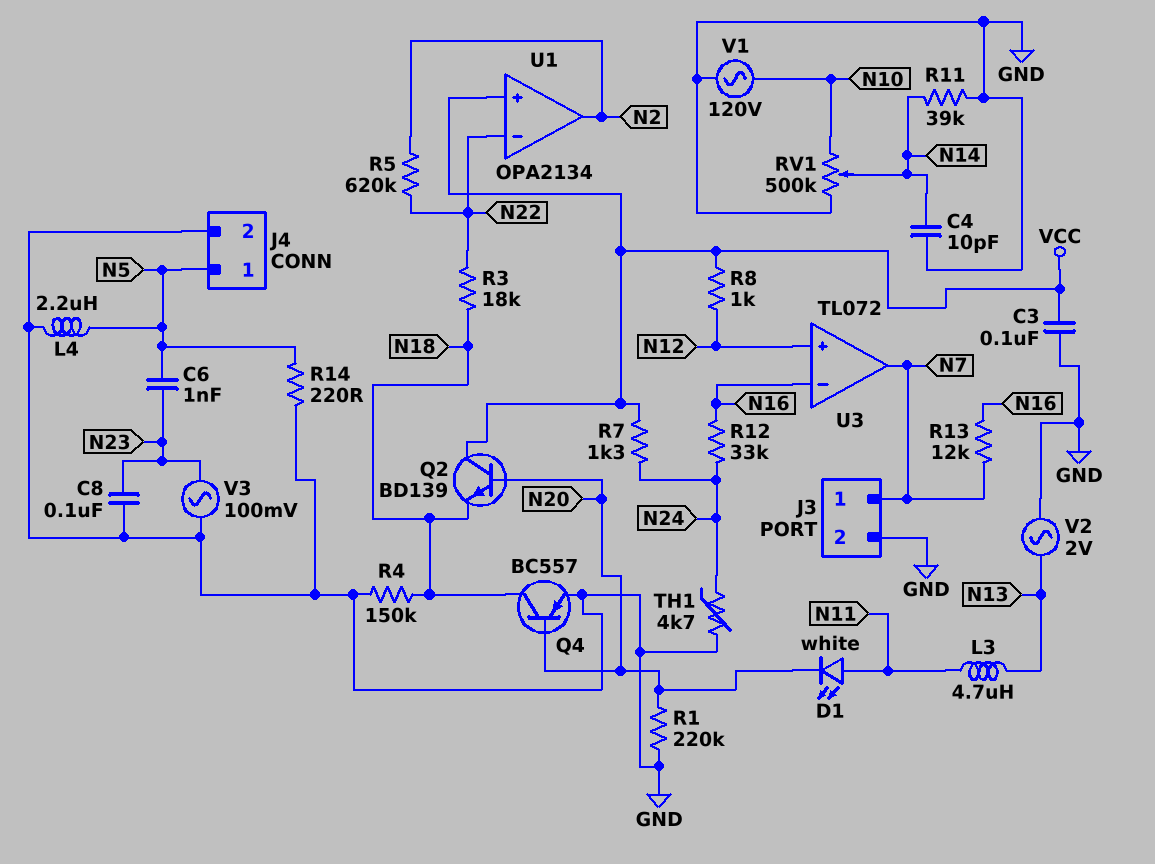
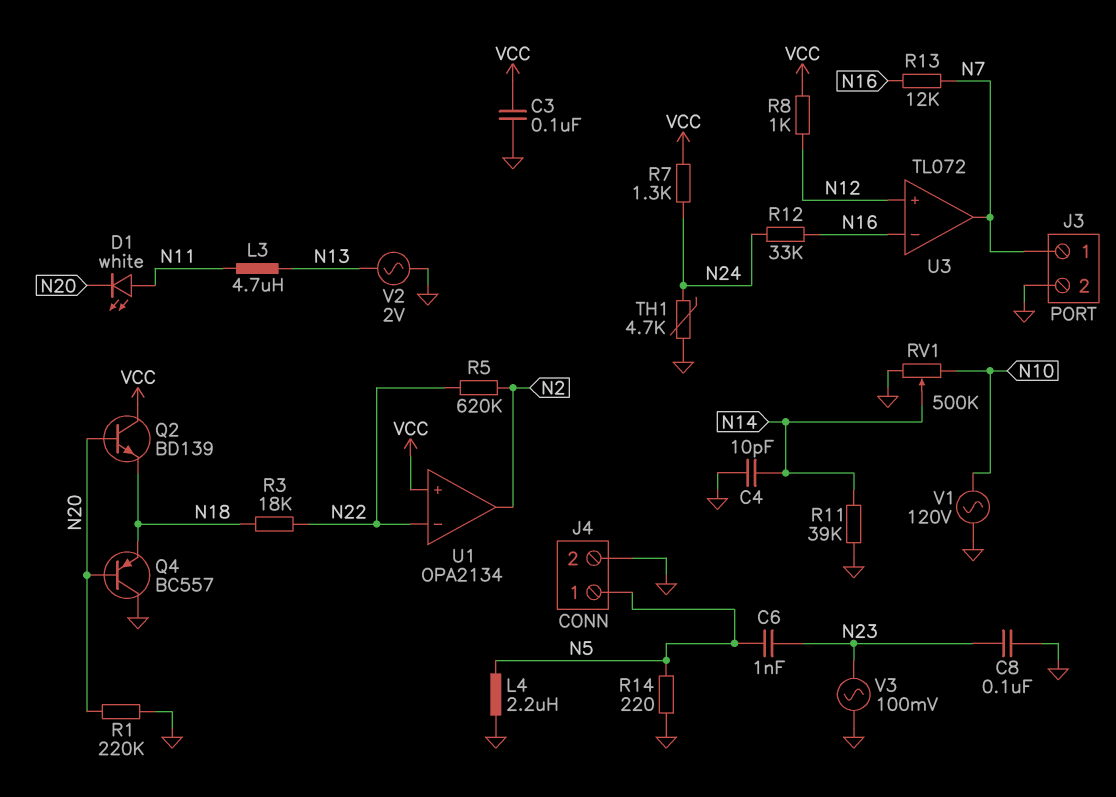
Q4: PNP BC557 (B N20, C N18, E GND) -> PNP BC557 (B N20, C GND, E N18)
R4: 150k (GND, N18) -> none

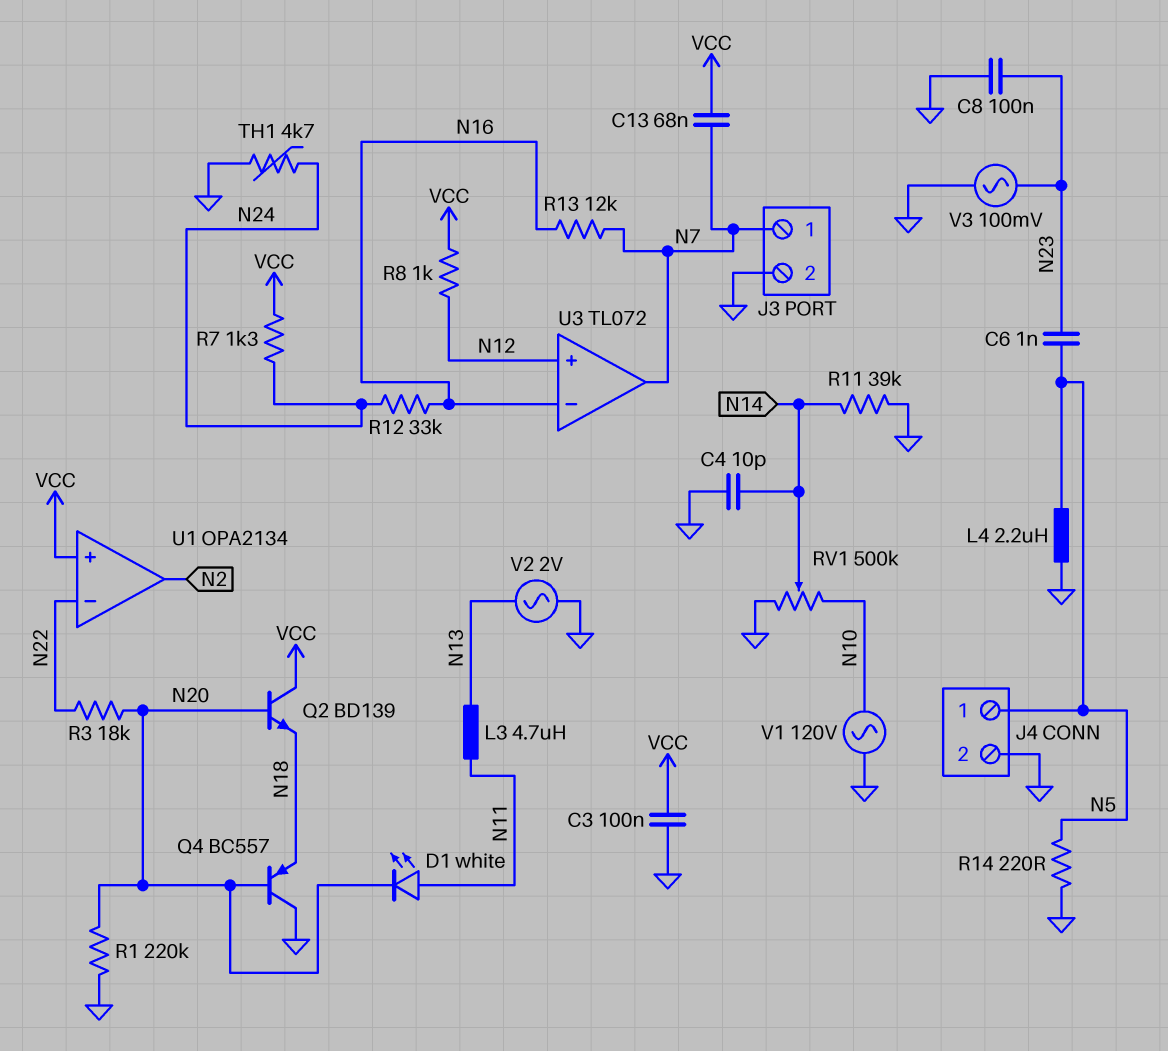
C13: none -> 68nF (N7, VCC)
R3: 18k (N18, N22) -> 18k (N20, N22)
R5: 620k (N2, N22) -> none

